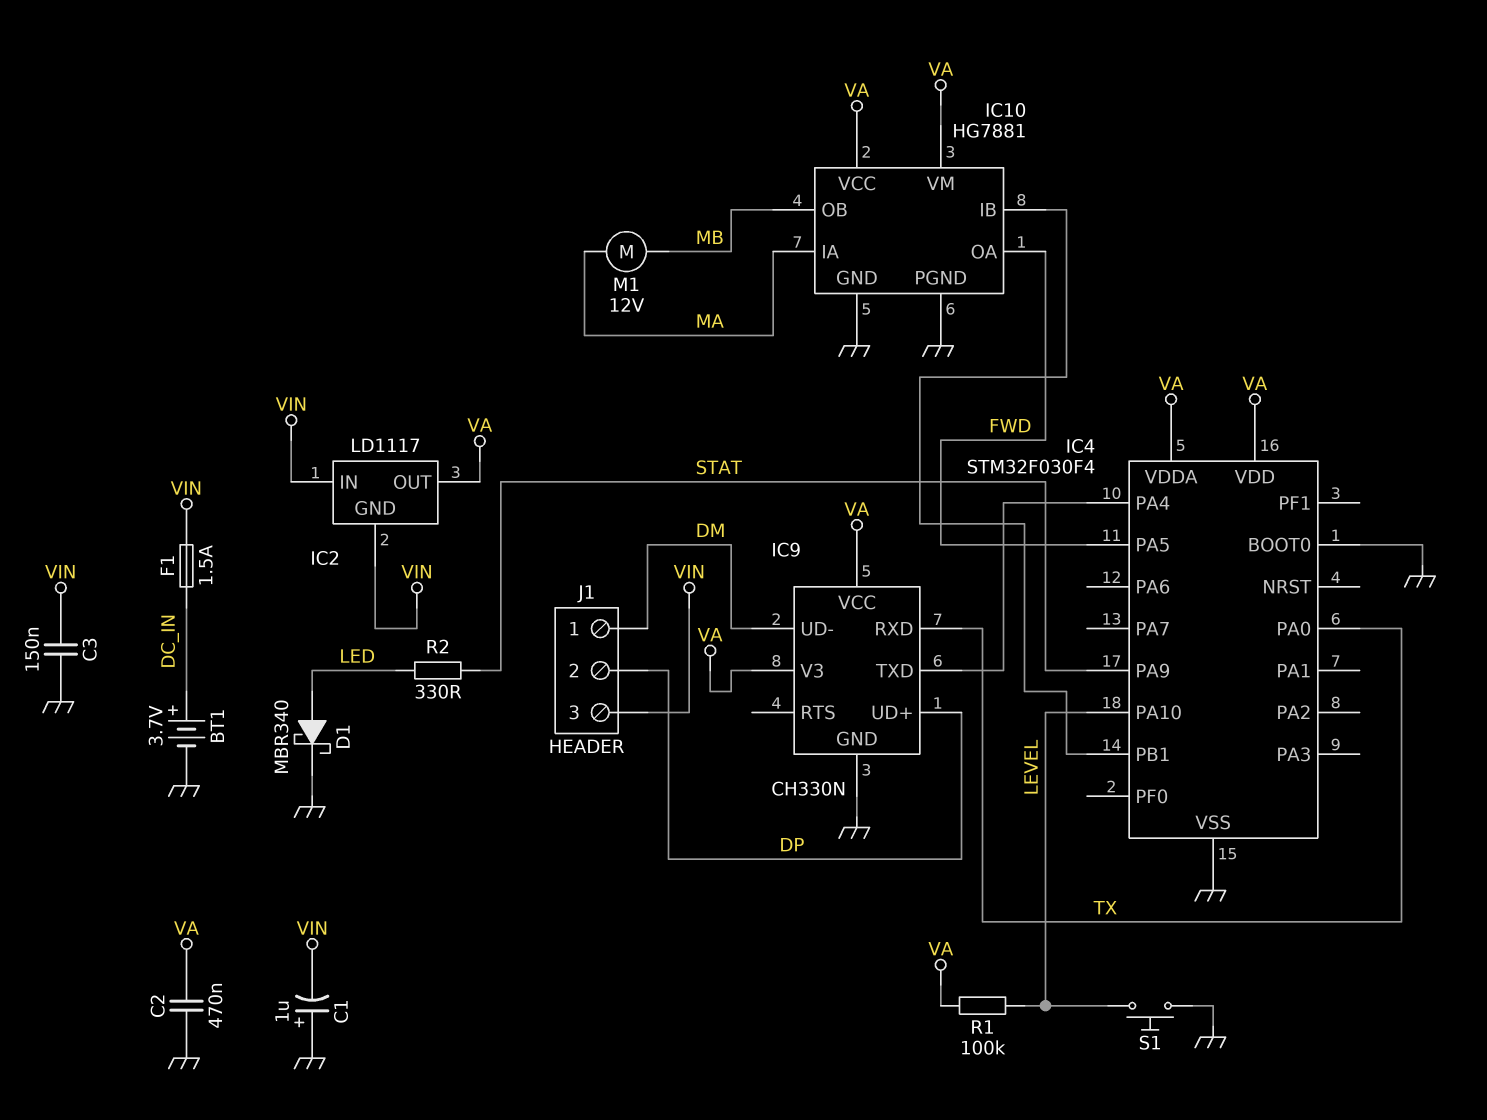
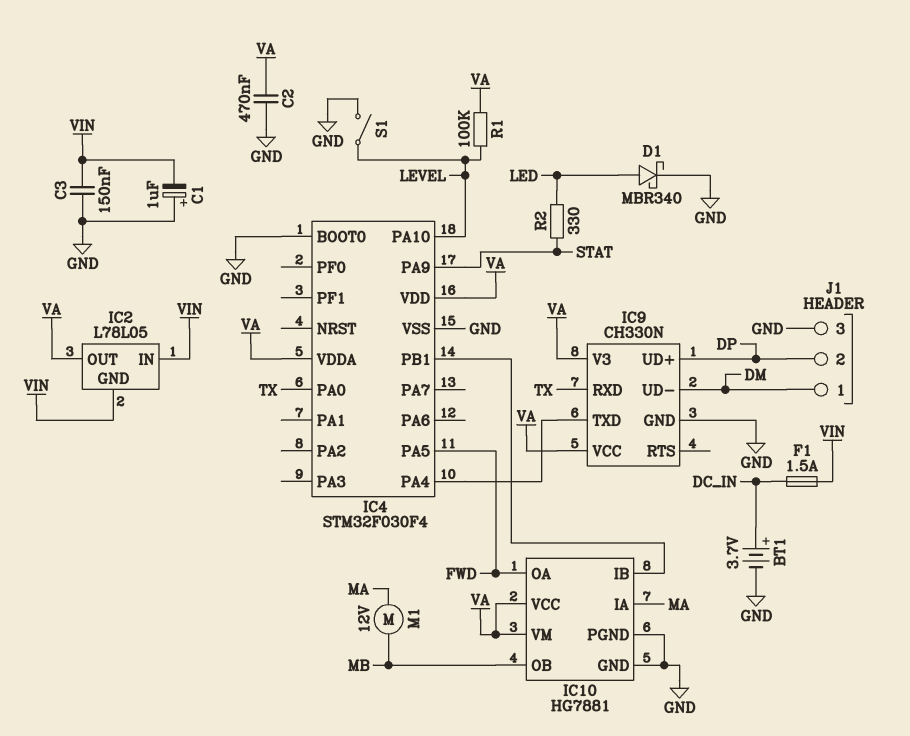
IC2: LD1117 -> L78L05
J1 pin 3: VIN -> GND
S1: button (GND, LEVEL) -> switch (GND, LEVEL)

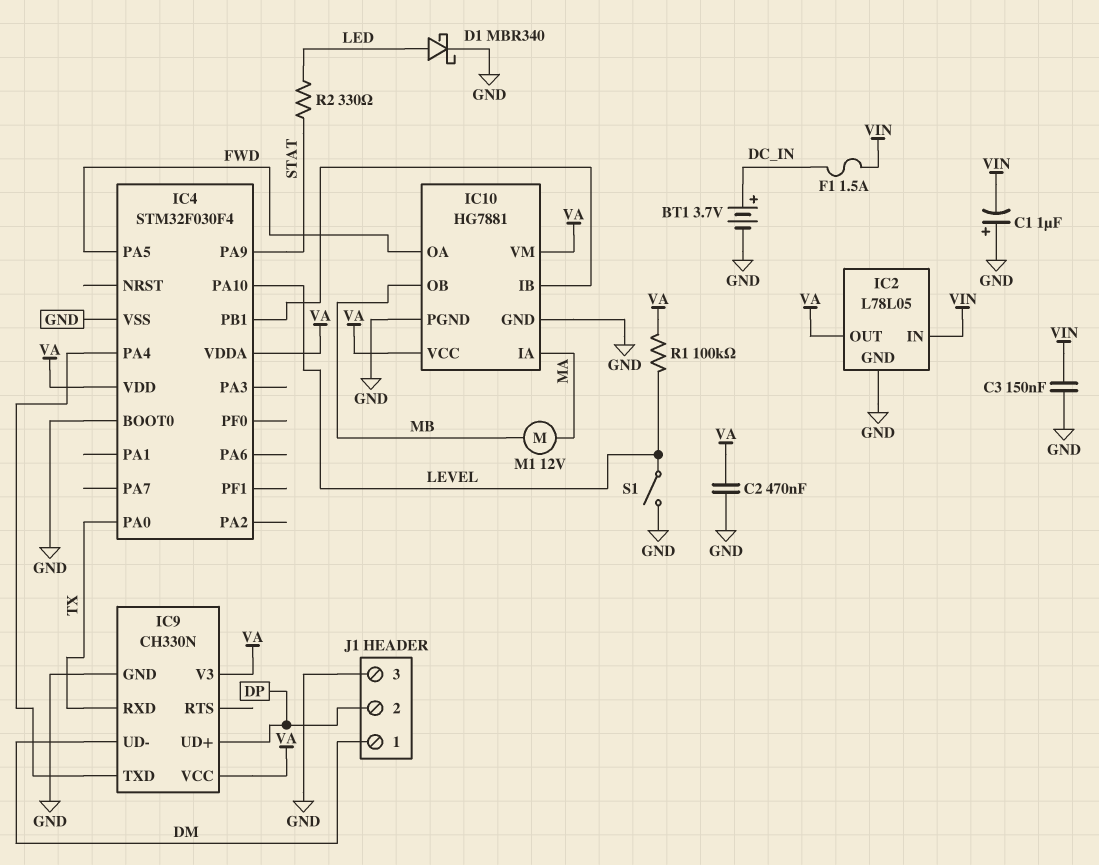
IC2 pin GND: VIN -> GND

